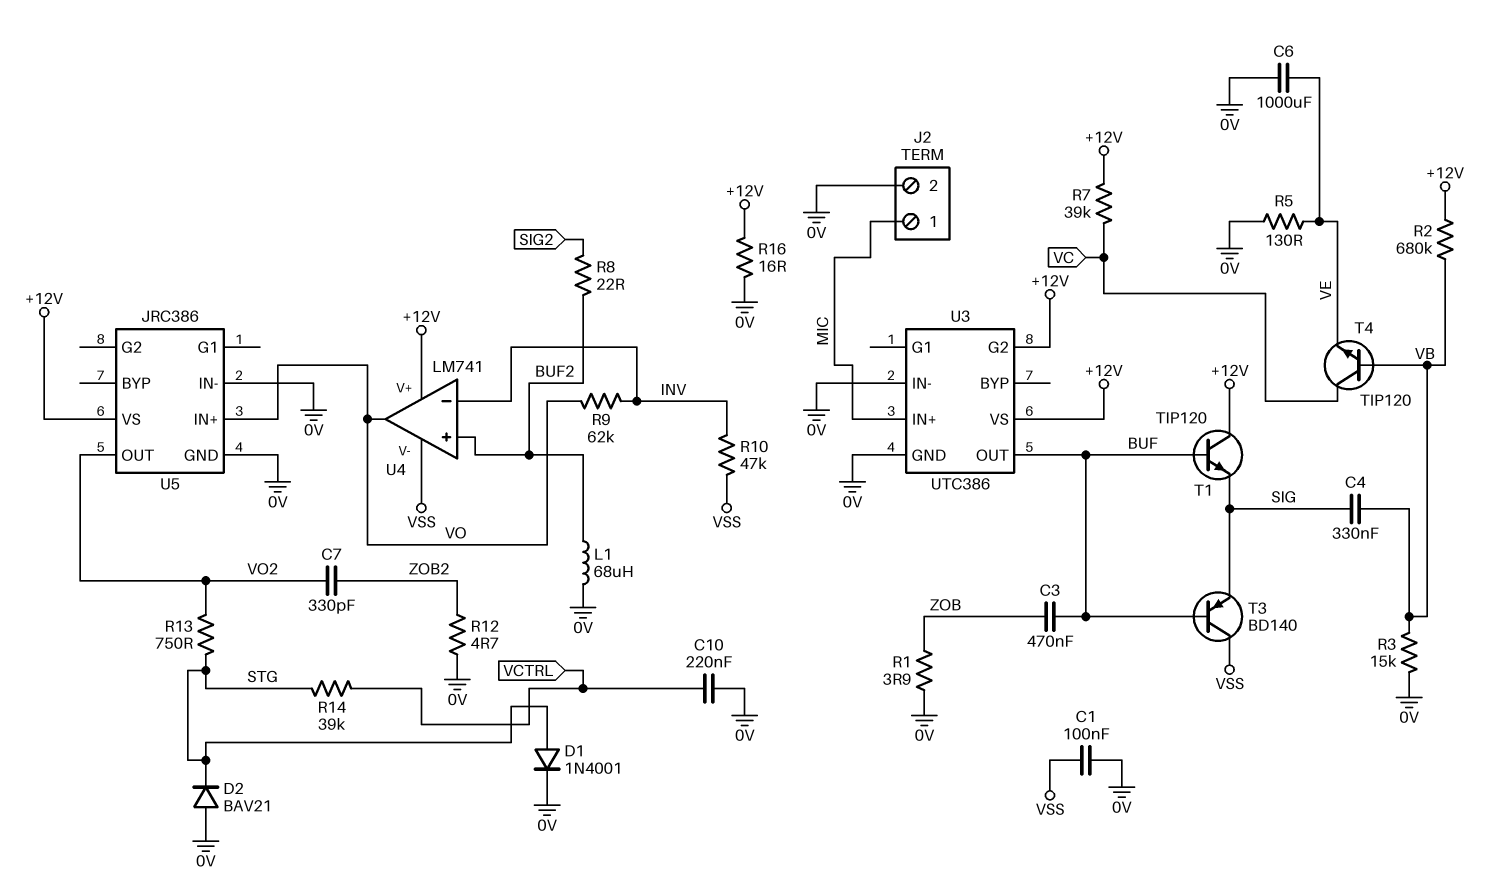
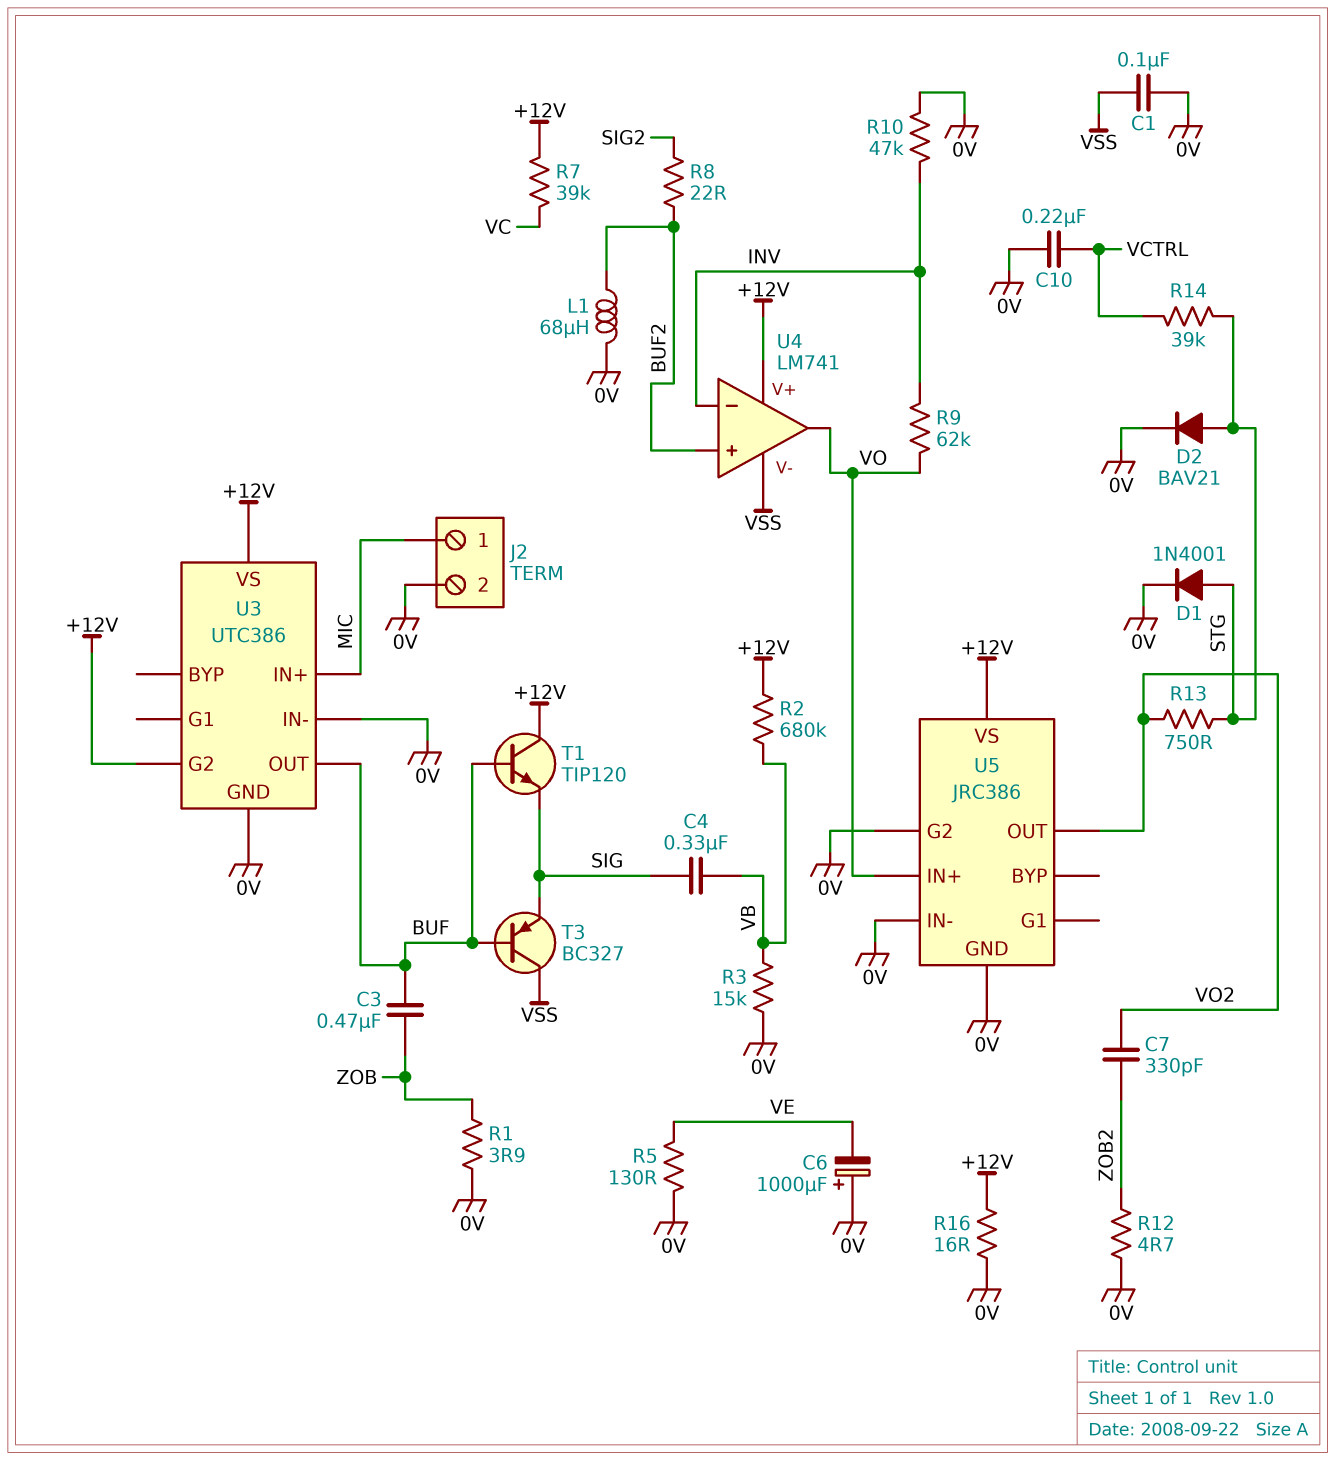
C6: 1000uF (0V, VE) -> 1000uF (plus 0V, minus VE)
D2: diode BAV21 (A 0V, K STG) -> diode BAV21 (A STG, K 0V)
R10: 47k (INV, VSS) -> 47k (0V, INV)
T3: PNP BD140 (B BUF, C VSS, E SIG) -> PNP BC327 (B BUF, C VSS, E SIG)
T4: NPN TIP120 (B VB, C VC, E VE) -> none
U5 pin G2: none -> 0V

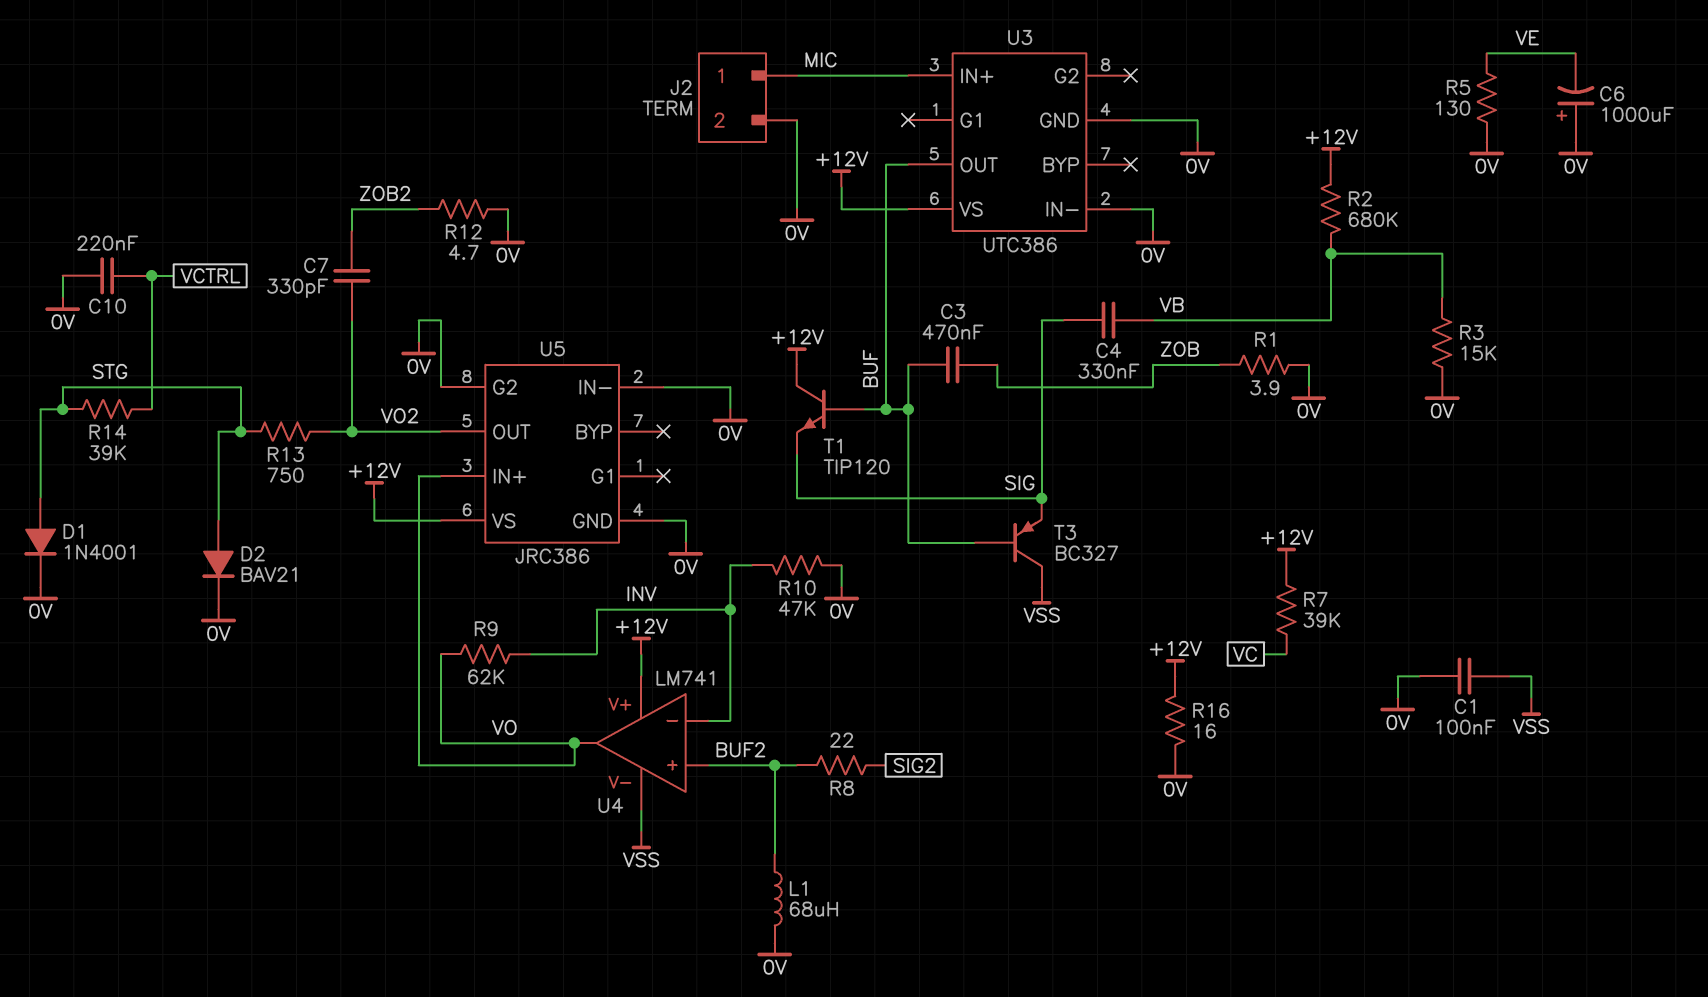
U3 pin G2: +12V -> none

